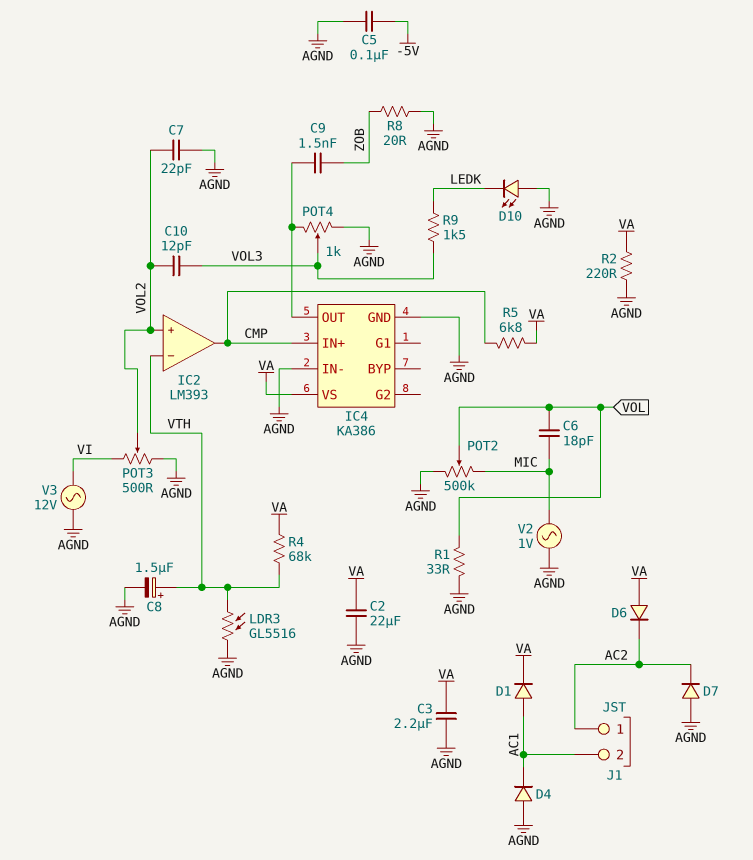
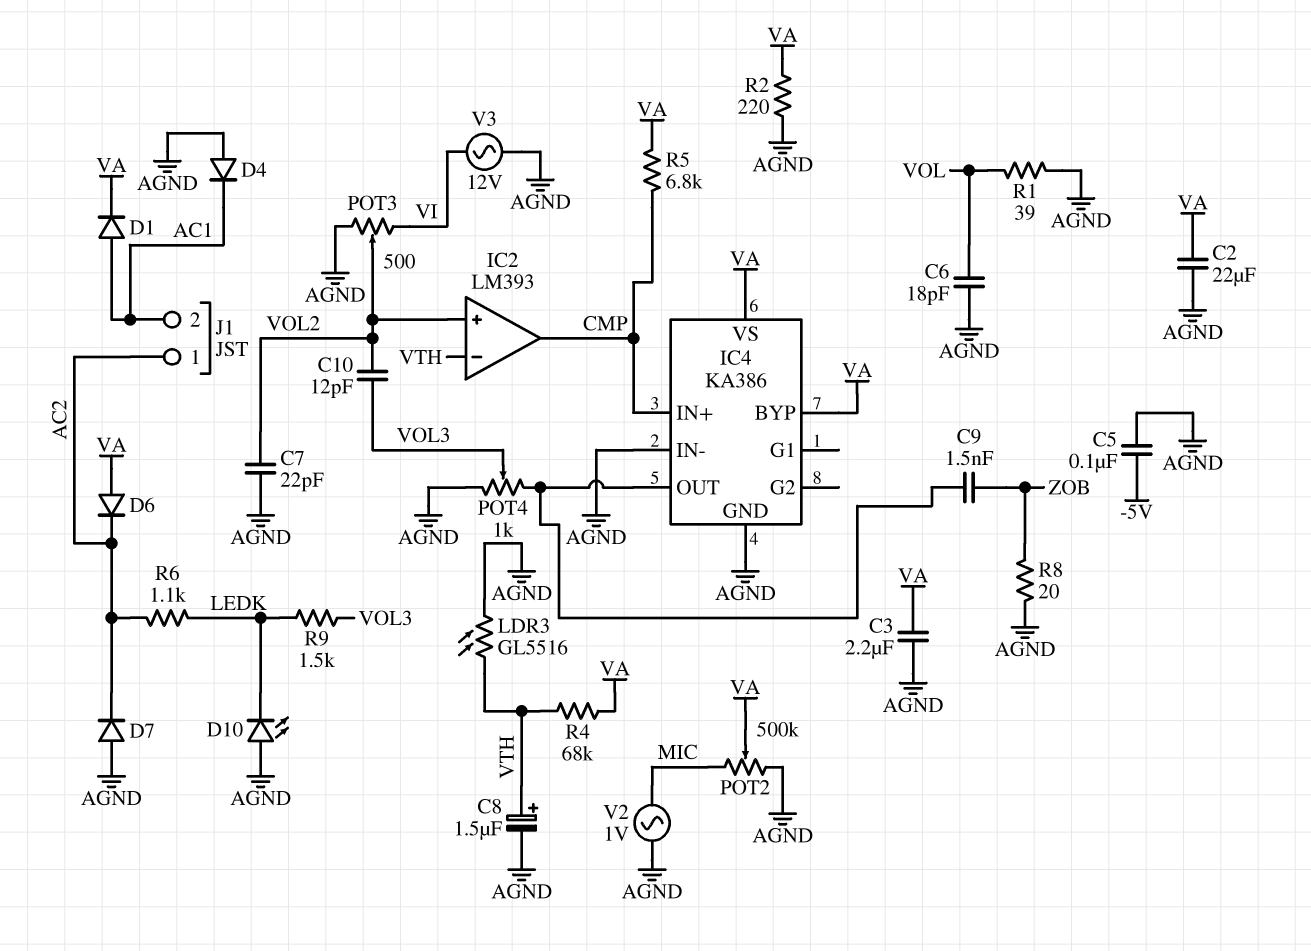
C6: 18pF (MIC, VOL) -> 18pF (AGND, VOL)
IC4 pin BYP: none -> VA
POT2: 500k (AGND, MIC, wiper VOL) -> 500k (AGND, MIC, wiper VA)
R1: 33 (AGND, VOL) -> 39 (AGND, VOL)
R6: none -> 1.1k (AC2, LEDK)

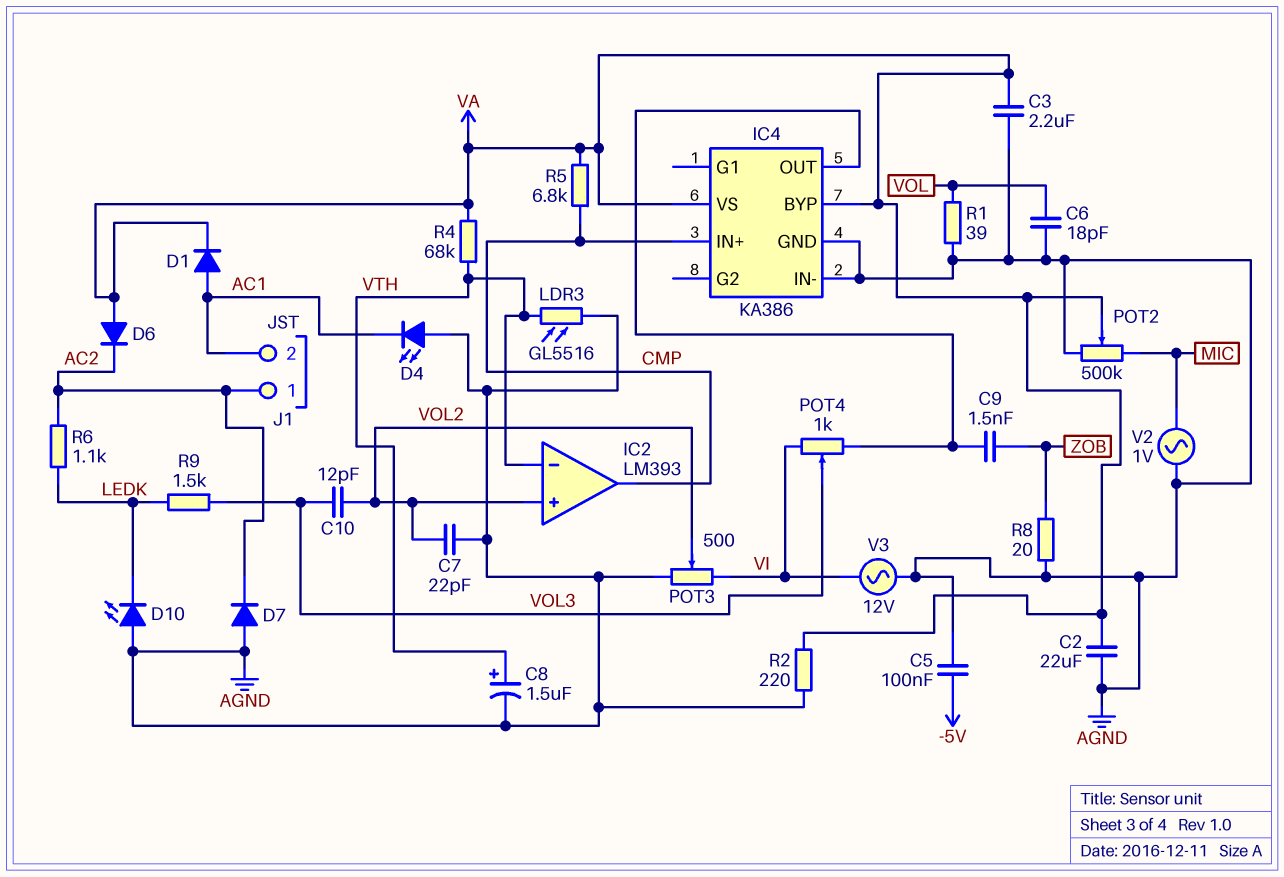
D4: diode (A AGND, K AC1) -> LED (A AGND, K AC1)
POT4: 1k (AGND, IC4/OUT, wiper VOL3) -> 1k (IC4/OUT, VI, wiper VOL3)

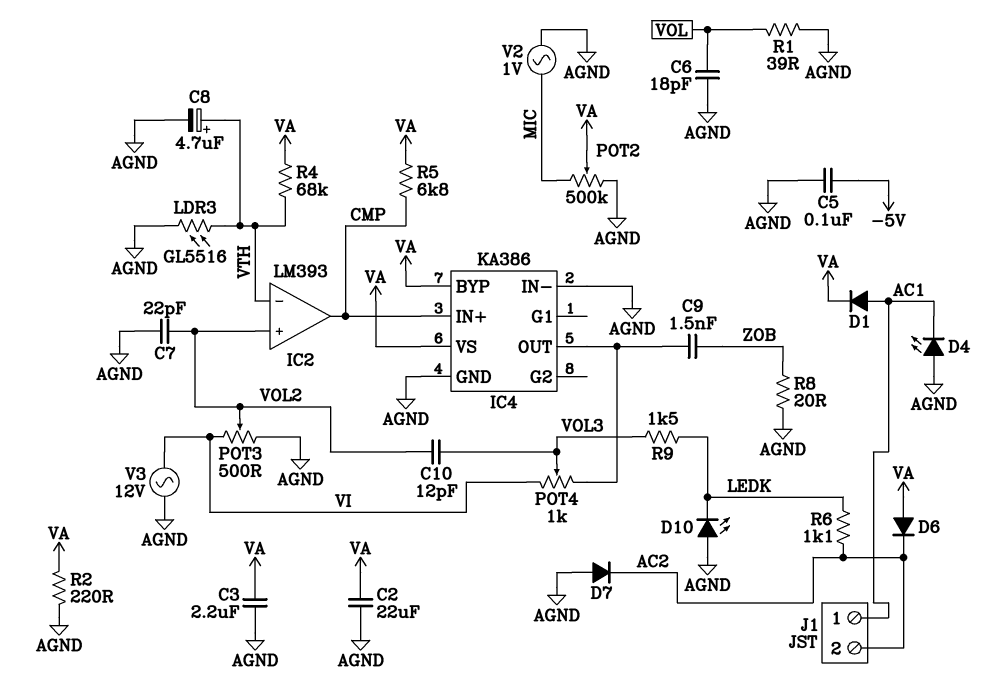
C8: 1.5uF (plus VTH, minus AGND) -> 4.7uF (plus VTH, minus AGND)
J1 pin 1: AC2 -> AC1
J1 pin 2: AC1 -> AC2

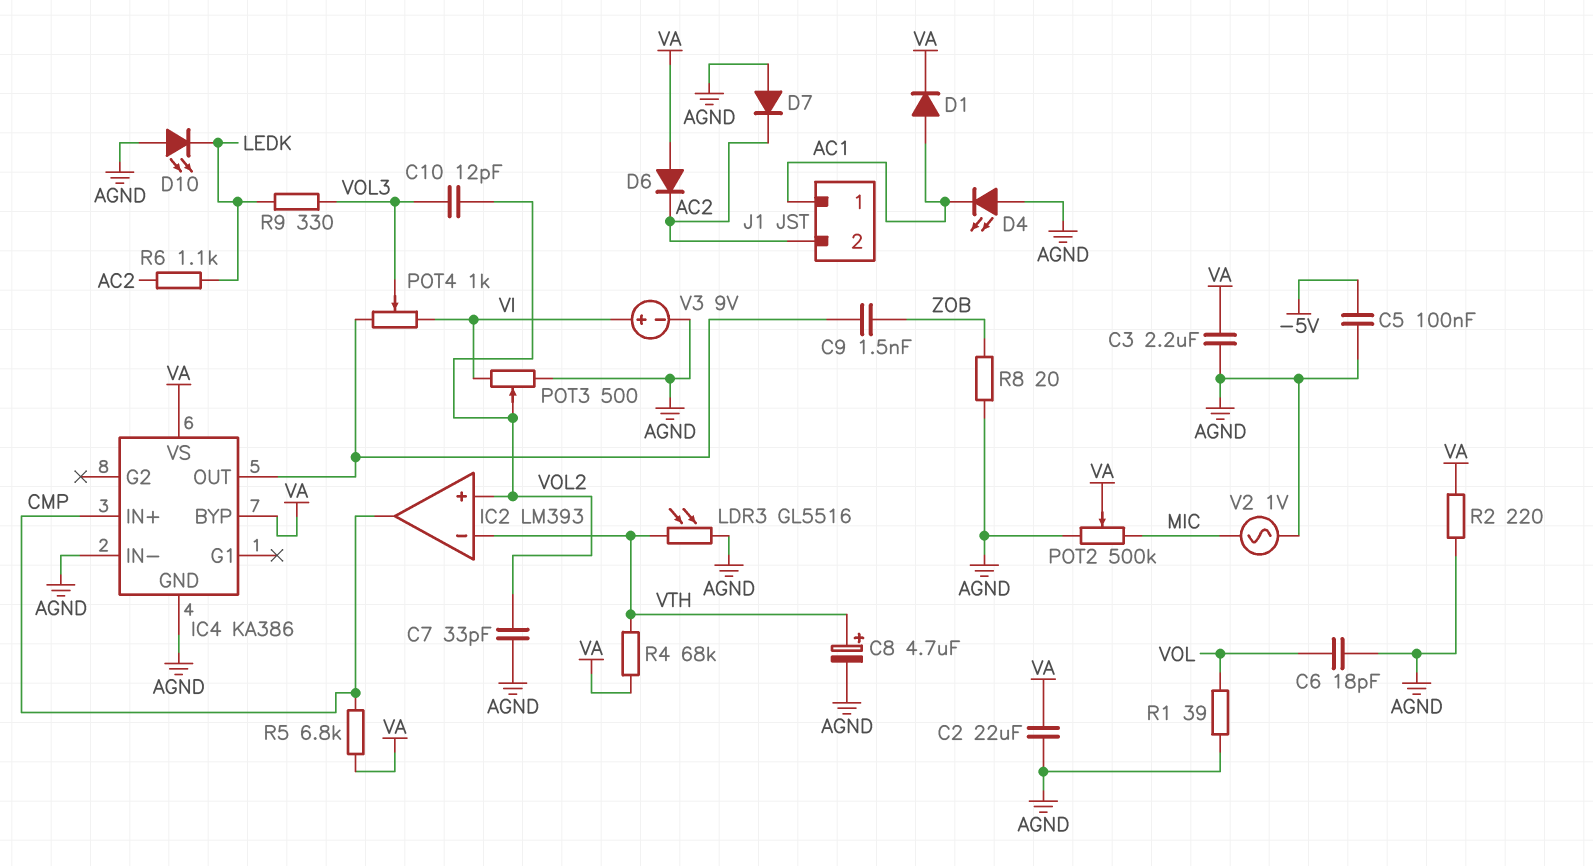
C7: 22pF (AGND, VOL2) -> 33pF (AGND, VOL2)
R9: 1.5k (LEDK, VOL3) -> 330 (LEDK, VOL3)
V3: AC 12V (AGND, VI) -> 9V (plus VI, minus AGND)

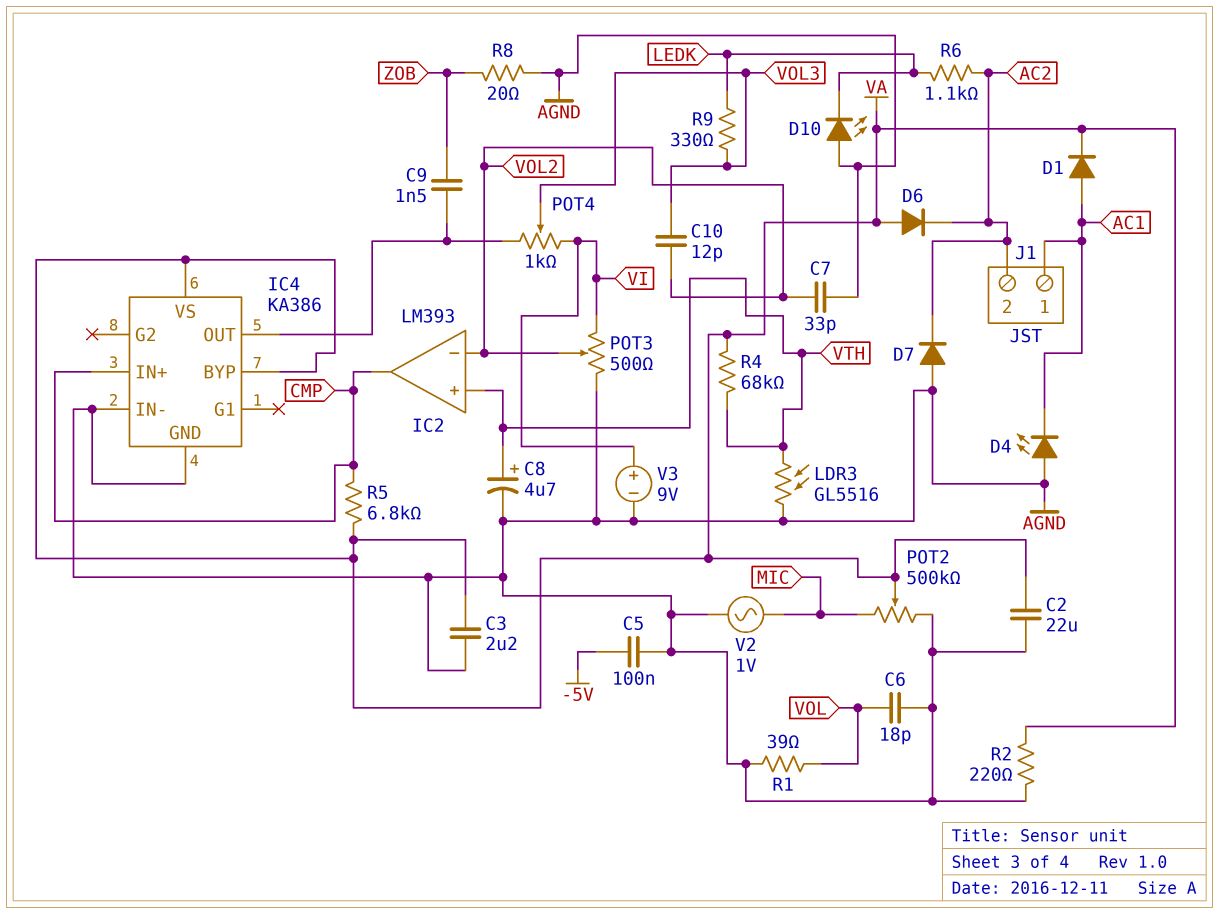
IC2 pin in+: VOL2 -> VTH
IC2 pin in-: VTH -> VOL2

